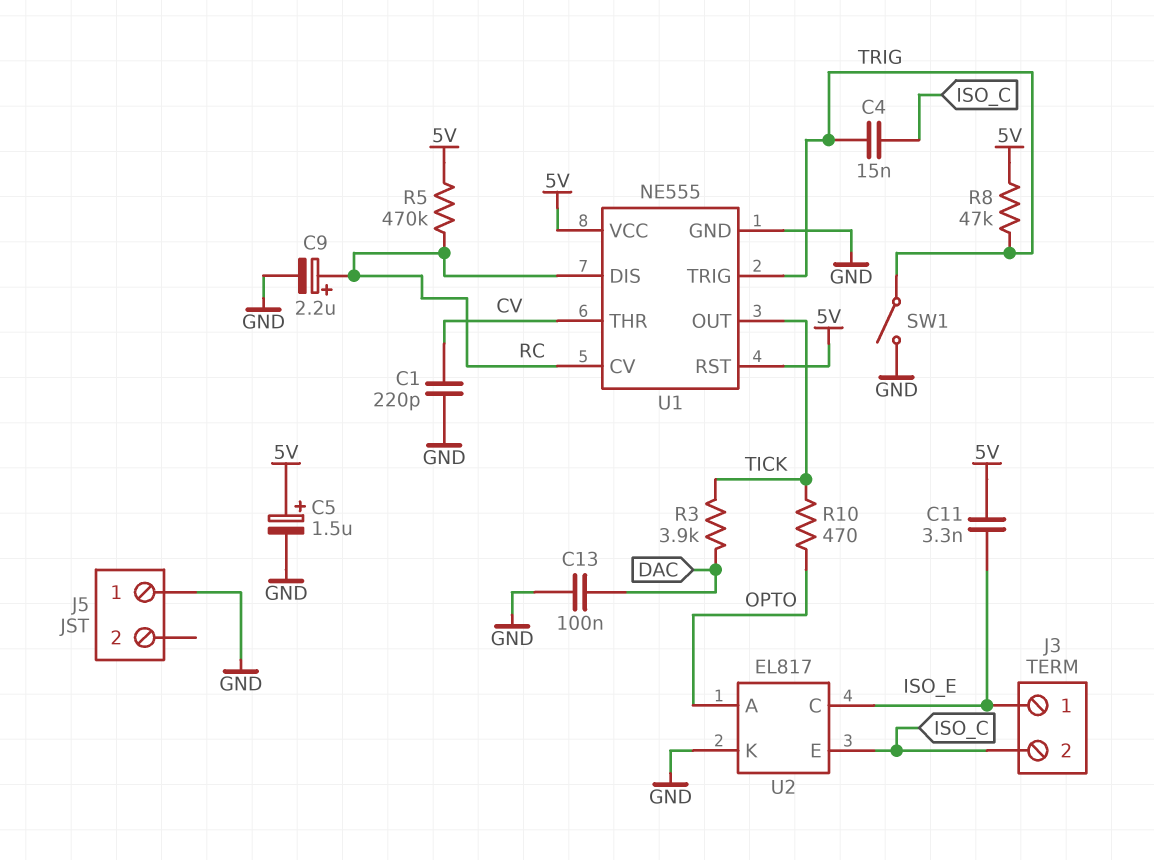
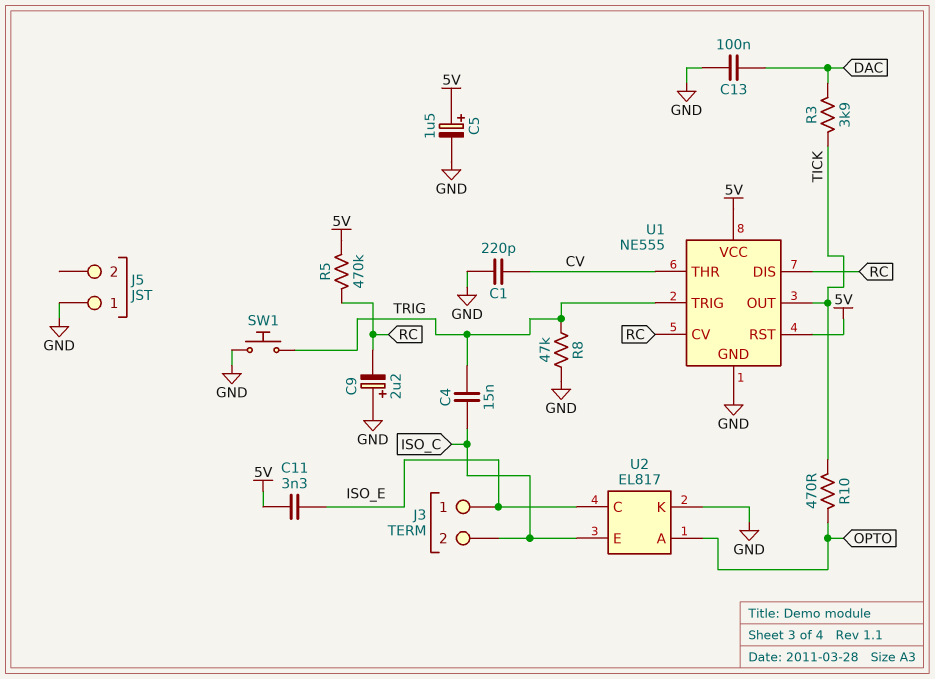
C9: 2.2uF (plus RC, minus GND) -> 2.2uF (plus GND, minus RC)
R8: 47k (5V, TRIG) -> 47k (GND, TRIG)
SW1: switch (GND, TRIG) -> button (GND, TRIG)

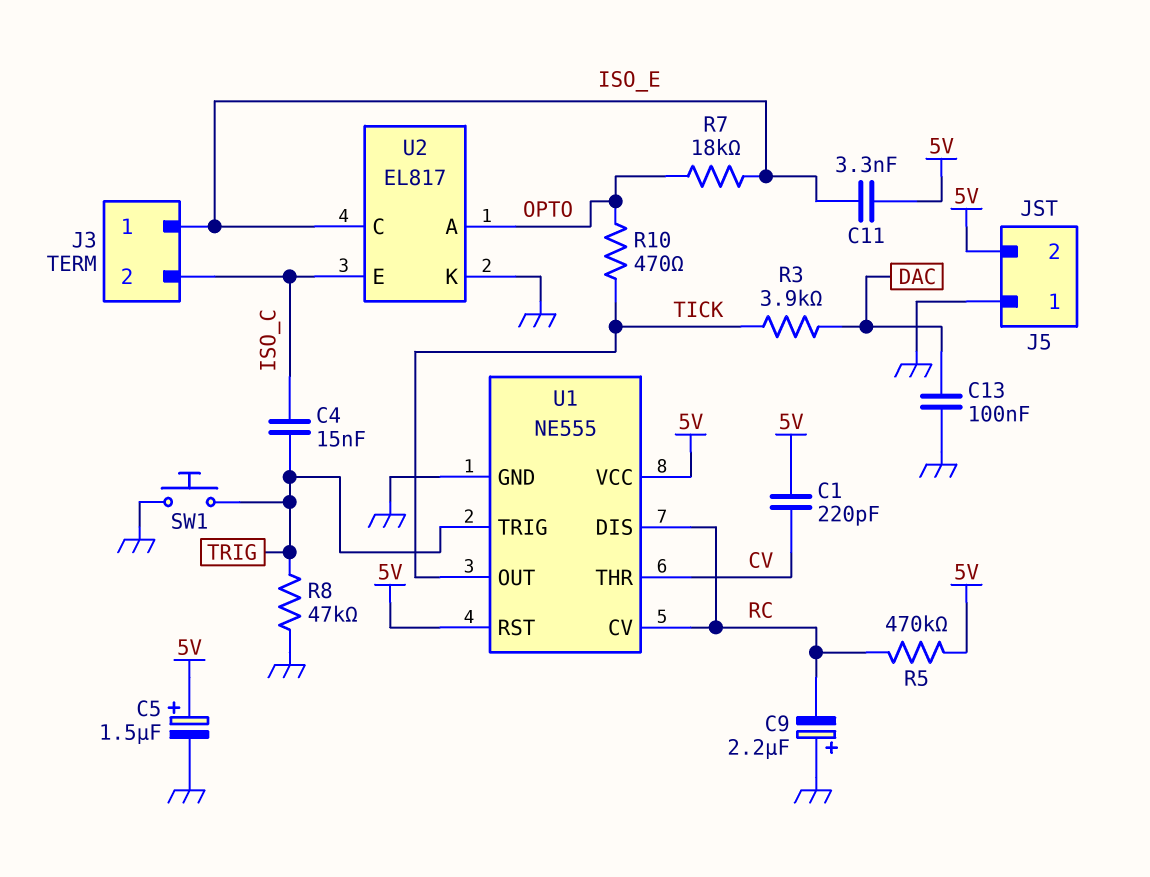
C1: 220pF (CV, GND) -> 220pF (5V, CV)
J5 pin 2: none -> 5V
R7: none -> 18k (ISO_E, OPTO)

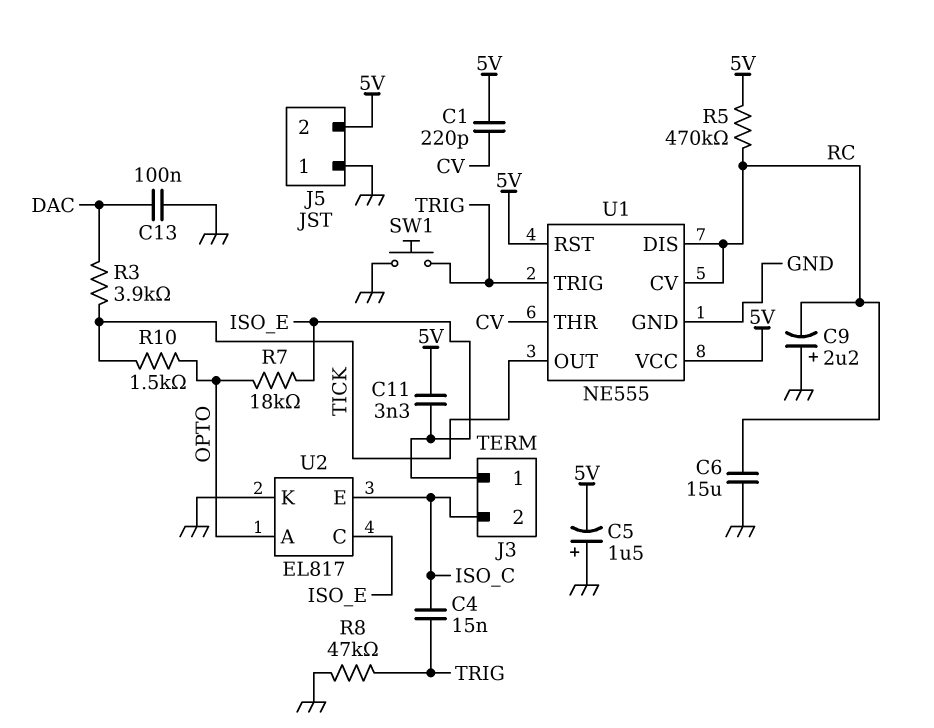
C5: 1.5uF (plus 5V, minus GND) -> 1.5uF (plus GND, minus 5V)
C6: none -> 15uF (GND, RC)
R10: 470 (OPTO, TICK) -> 1.5k (OPTO, TICK)

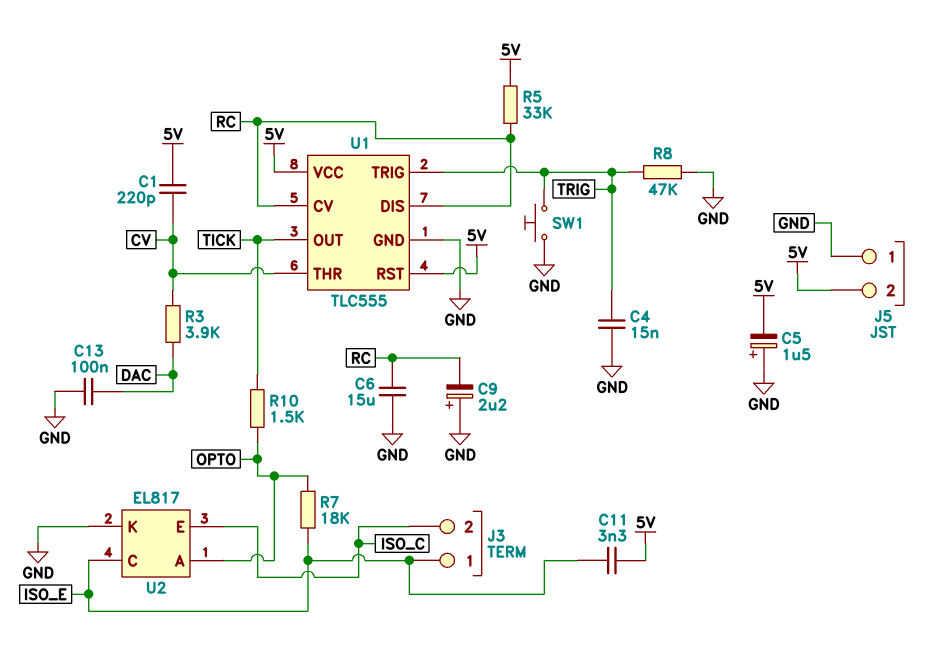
C4: 15nF (ISO_C, TRIG) -> 15nF (GND, TRIG)
R3: 3.9k (DAC, TICK) -> 3.9k (CV, DAC)
R5: 470k (5V, RC) -> 33k (5V, RC)
U1: NE555 -> TLC555

